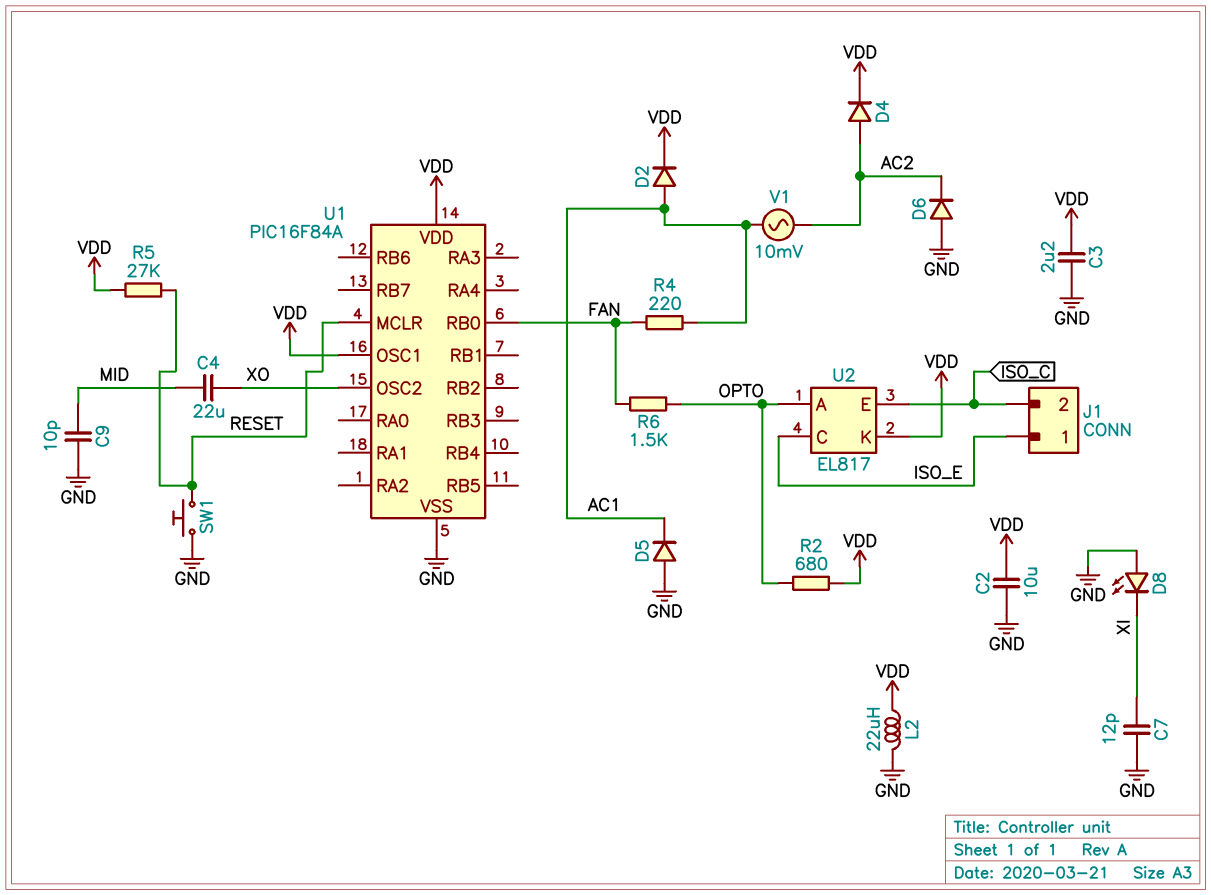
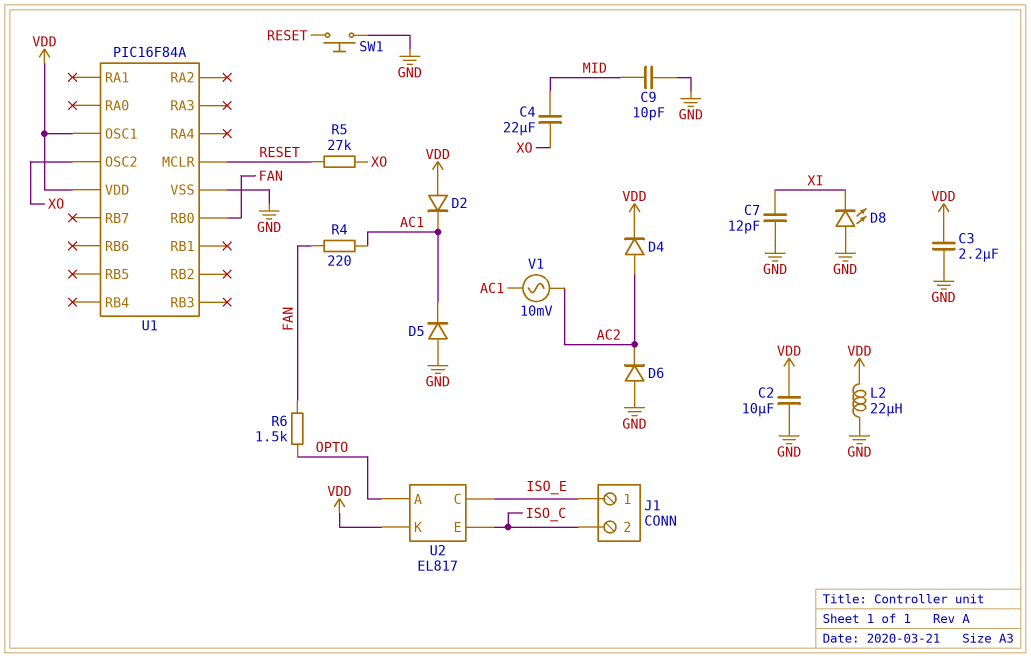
D2: diode (A AC1, K VDD) -> diode (A VDD, K AC1)
R2: 680 (OPTO, VDD) -> none
R5: 27k (RESET, VDD) -> 27k (RESET, XO)

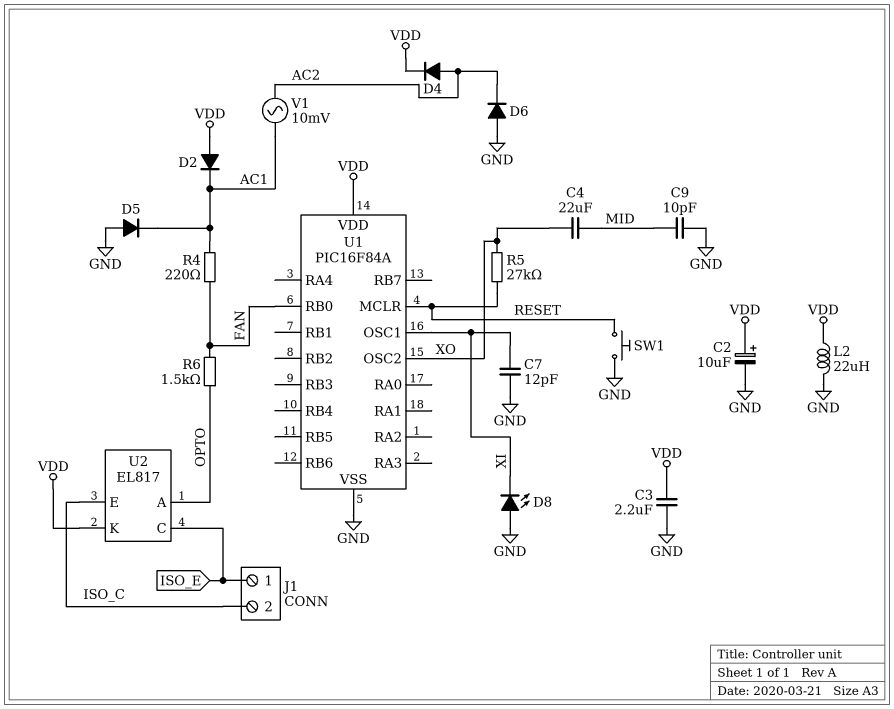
C2: 10uF (GND, VDD) -> 10uF (plus VDD, minus GND)
U1 pin OSC1: VDD -> XI

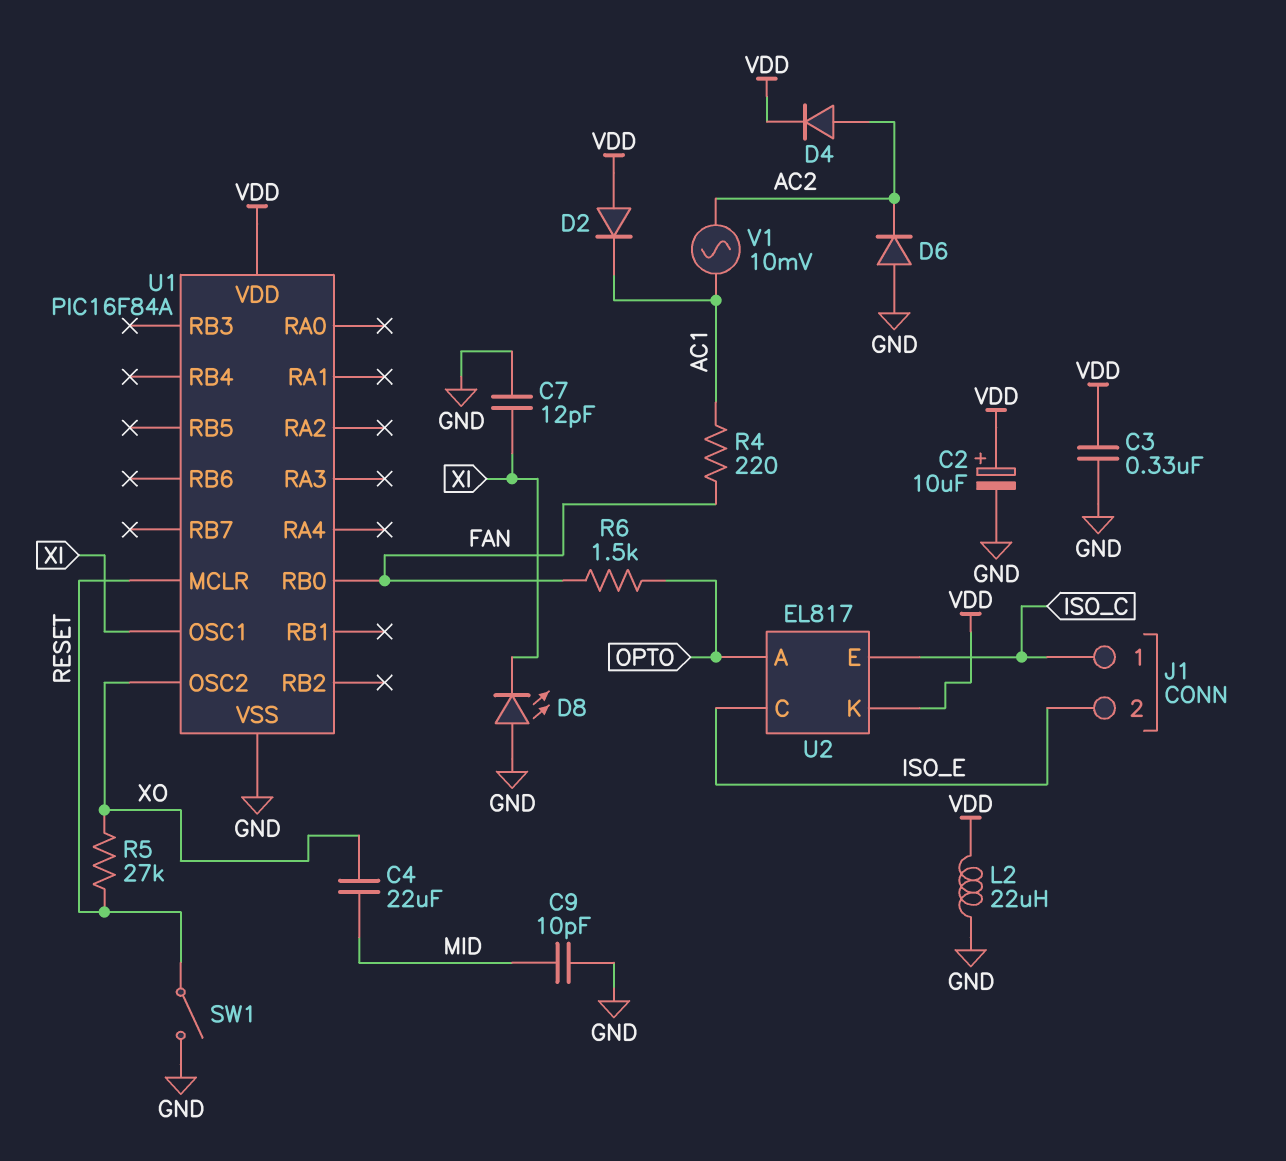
C3: 2.2uF (GND, VDD) -> 330nF (GND, VDD)
D5: diode (A GND, K AC1) -> none
J1 pin 1: ISO_E -> ISO_C
J1 pin 2: ISO_C -> ISO_E
SW1: button (GND, RESET) -> switch (GND, RESET)

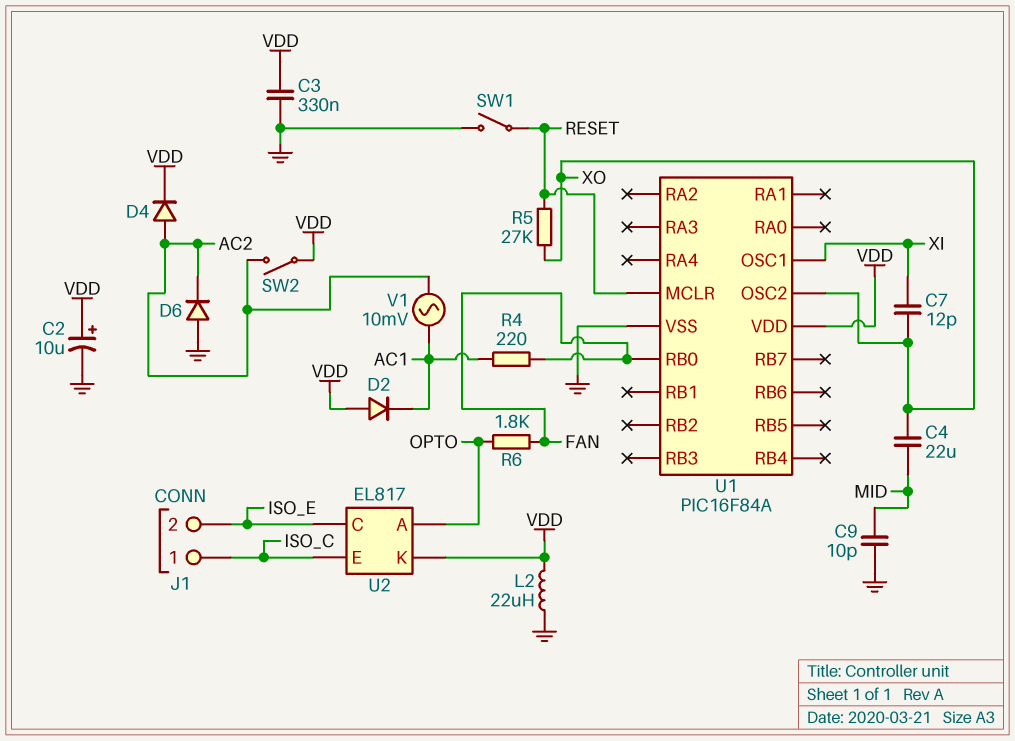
C7: 12pF (GND, XI) -> 12pF (XI, XO)
D8: LED (A GND, K XI) -> none
R6: 1.5k (FAN, OPTO) -> 1.8k (FAN, OPTO)
SW2: none -> switch (AC2, VDD)

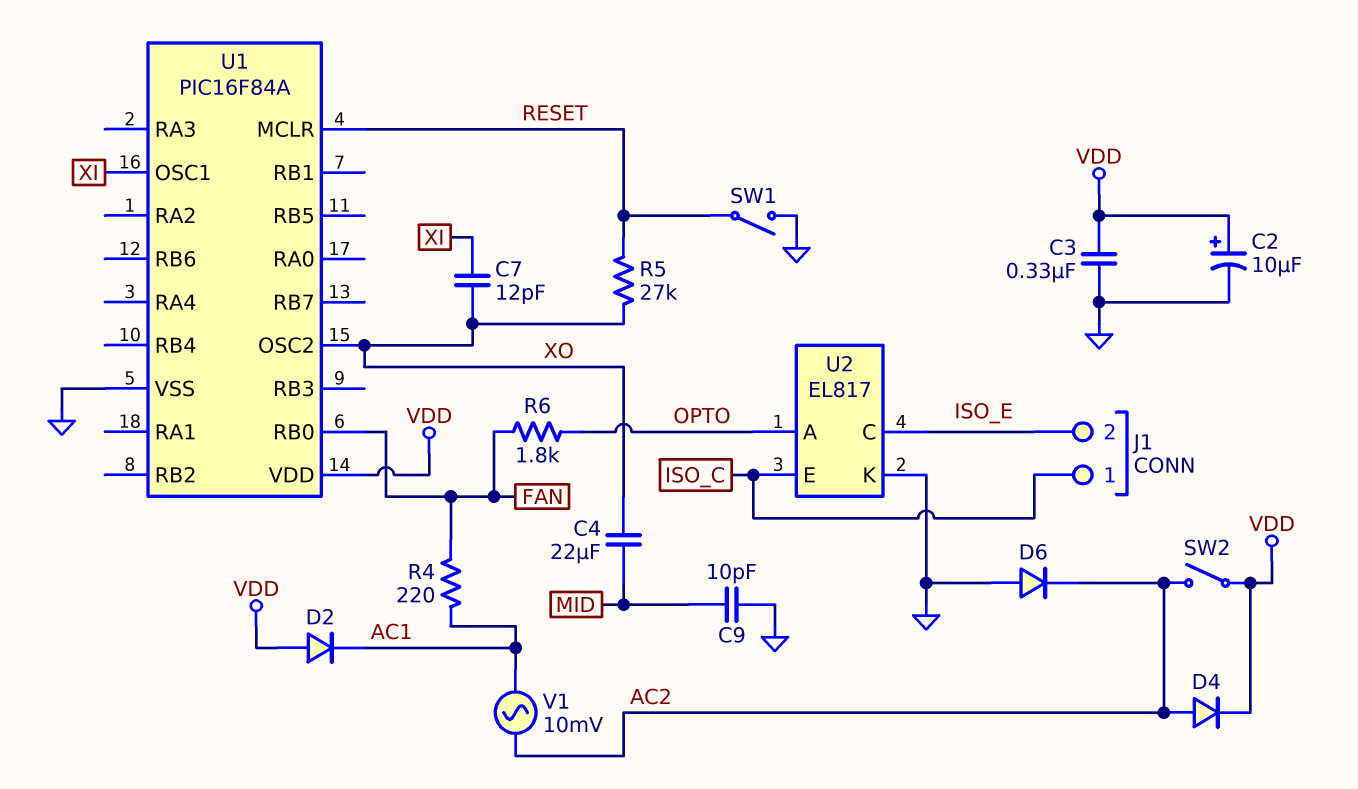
L2: 22uH (GND, VDD) -> none
U2 pin K: VDD -> GND

